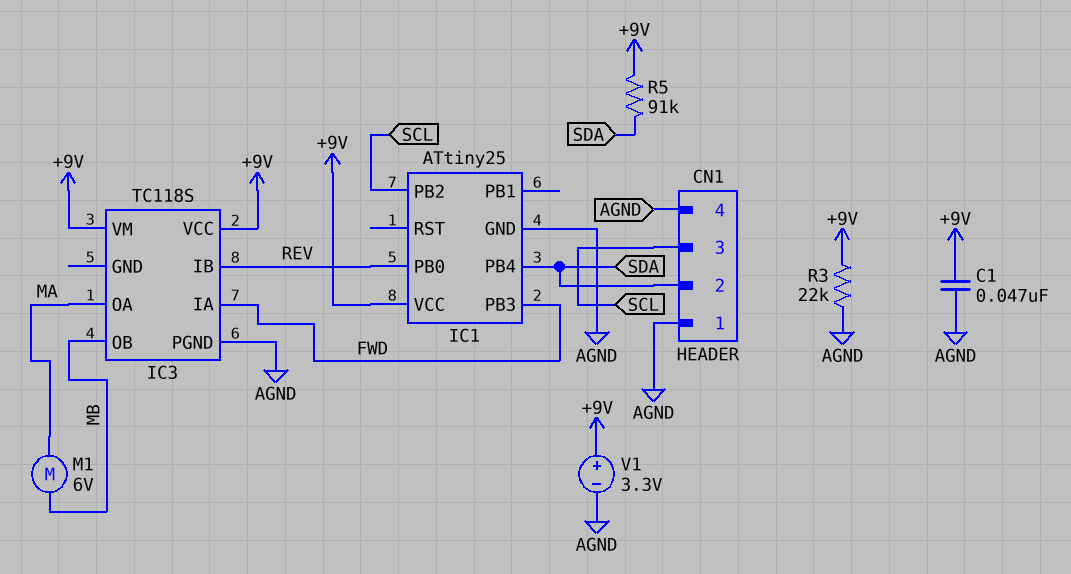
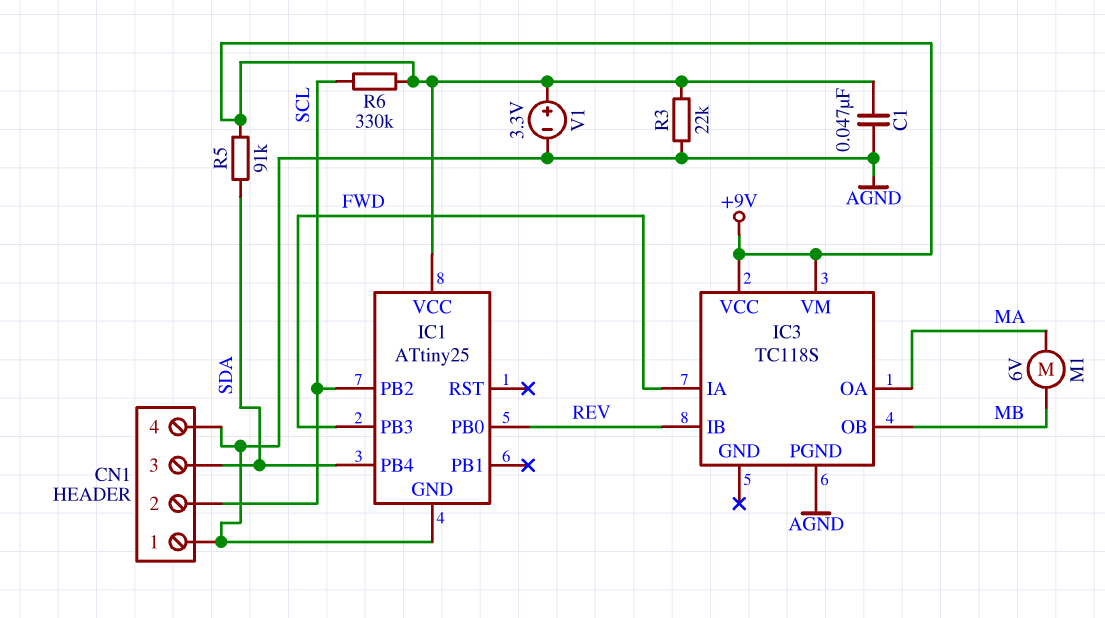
CN1 pin 2: SDA -> SCL
CN1 pin 3: SCL -> SDA
R6: none -> 330k (+9V, SCL)

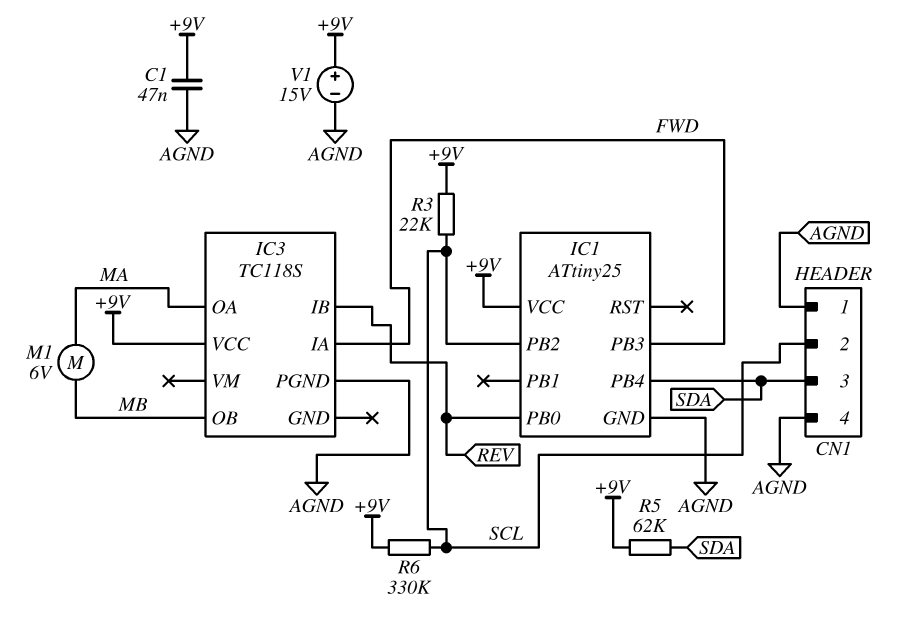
IC3 pin VM: +9V -> none
R3: 22k (+9V, AGND) -> 22k (+9V, SCL)
R5: 91k (+9V, SDA) -> 62k (+9V, SDA)
V1: 3.3V (plus +9V, minus AGND) -> 15V (plus +9V, minus AGND)

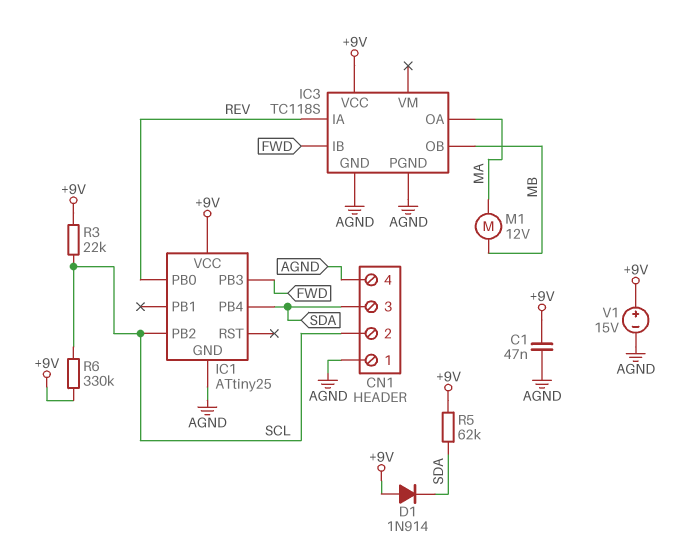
D1: none -> diode 1N914 (A +9V, K SDA)
IC3 pin GND: none -> AGND
IC3 pin IA: FWD -> REV
IC3 pin IB: REV -> FWD
M1: motor 6V (MA, MB) -> motor 12V (MA, MB)

